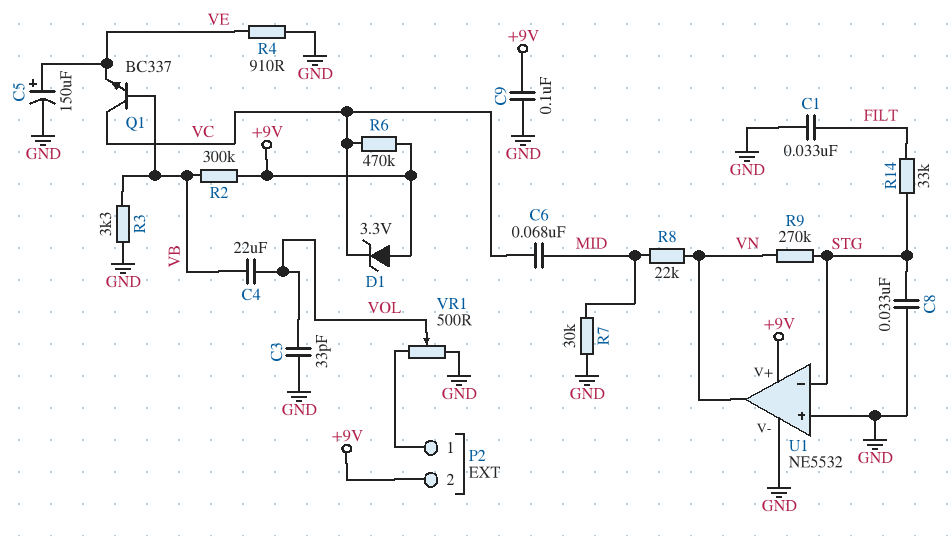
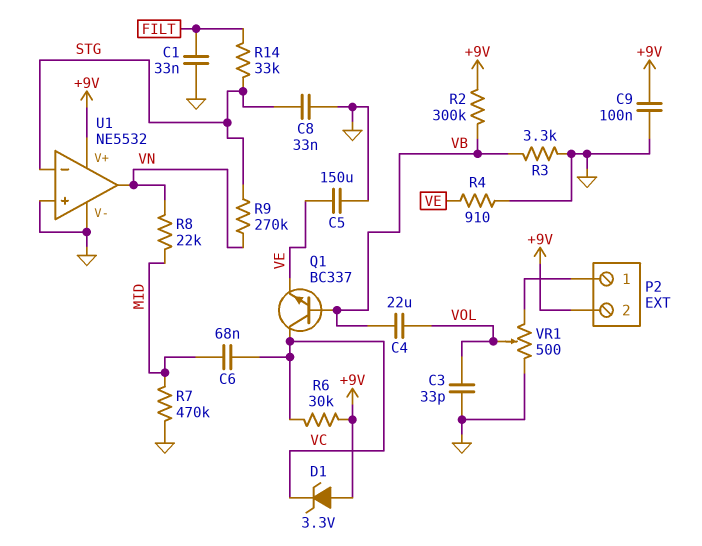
C5: 150uF (plus VE, minus GND) -> 150uF (GND, VE)
R6: 470k (+9V, VC) -> 30k (+9V, VC)
R7: 30k (GND, MID) -> 470k (GND, MID)

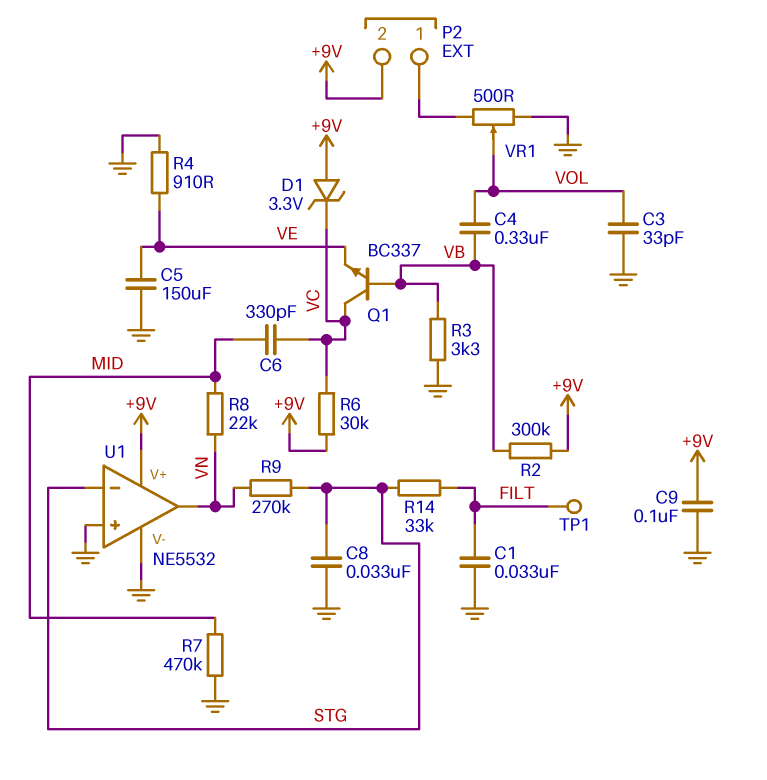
C4: 22uF (VB, VOL) -> 330nF (VB, VOL)
C6: 68nF (MID, VC) -> 330pF (MID, VC)
TP1: none -> test point (FILT)

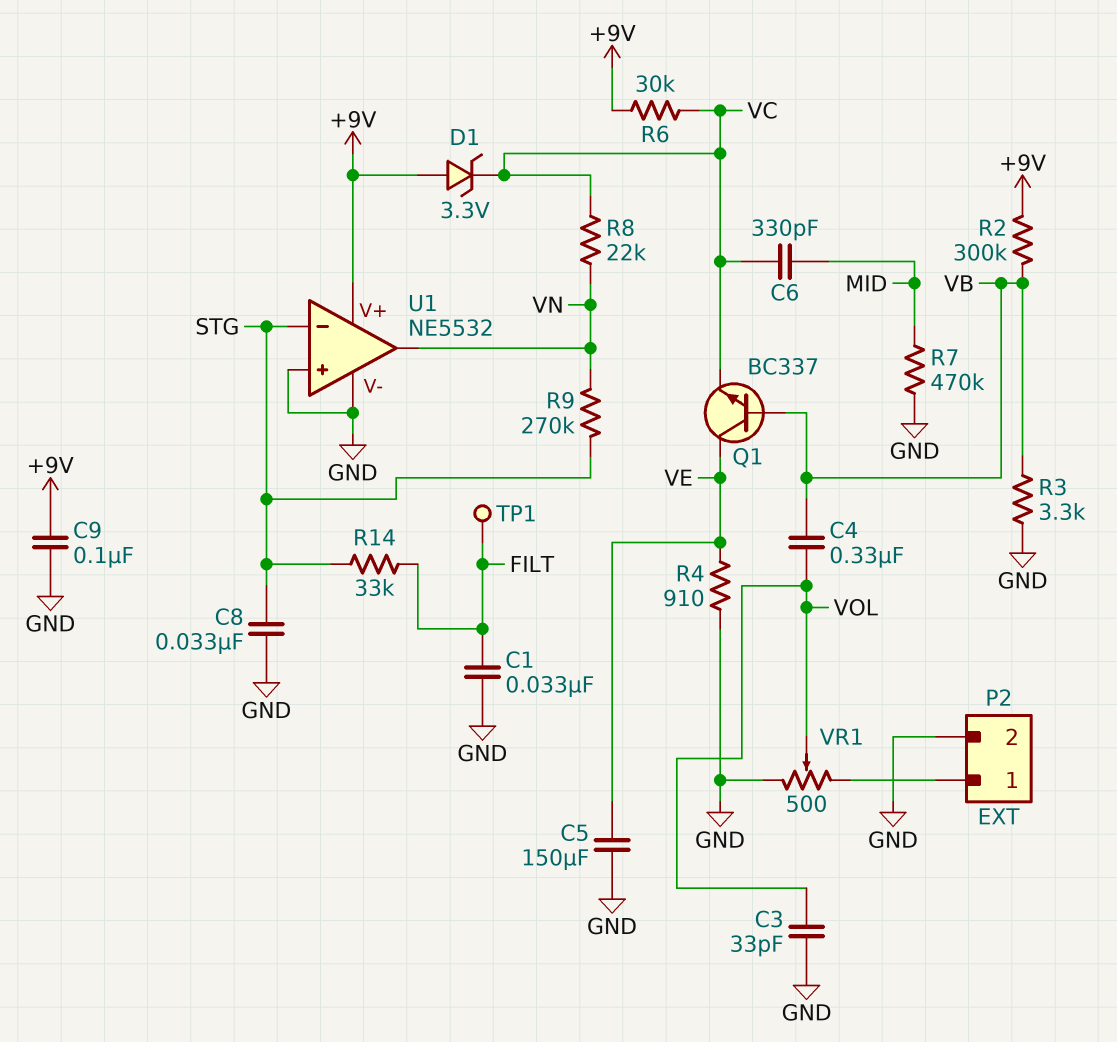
P2 pin 2: +9V -> GND
Q1: NPN BC337 (B VB, C VC, E VE) -> NPN BC337 (B VB, C VE, E VC)
R8: 22k (MID, VN) -> 22k (VC, VN)

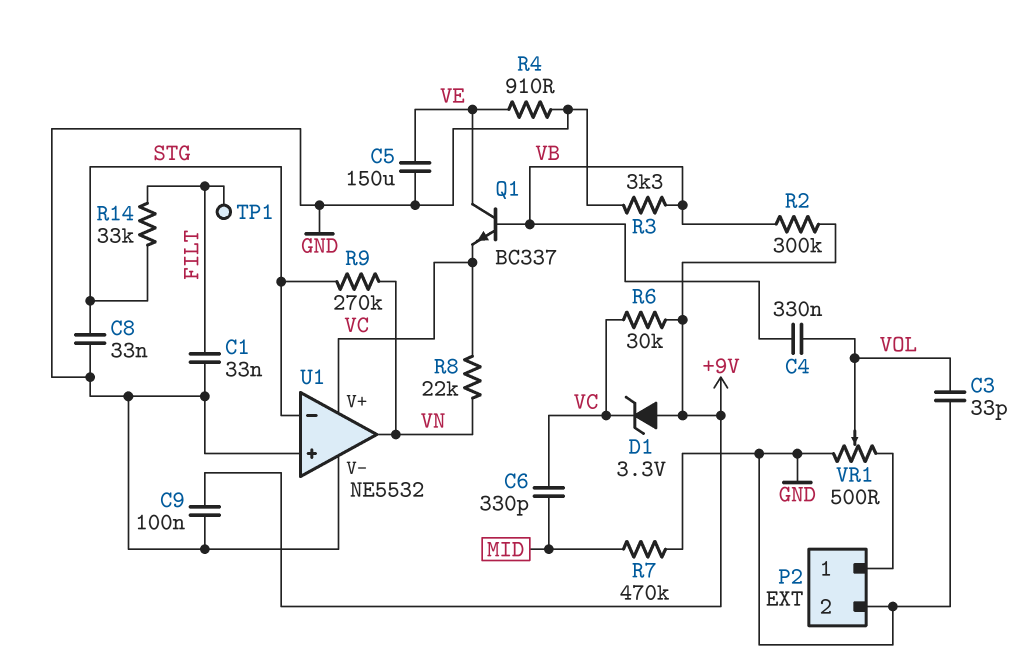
U1 pin V+: +9V -> VC

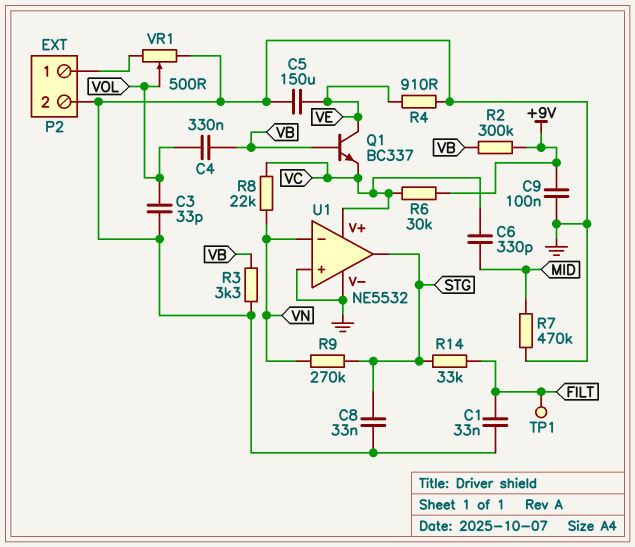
D1: zener 3.3V (A +9V, K VC) -> none
U1 pin in-: STG -> VN
U1 pin out: VN -> STG

